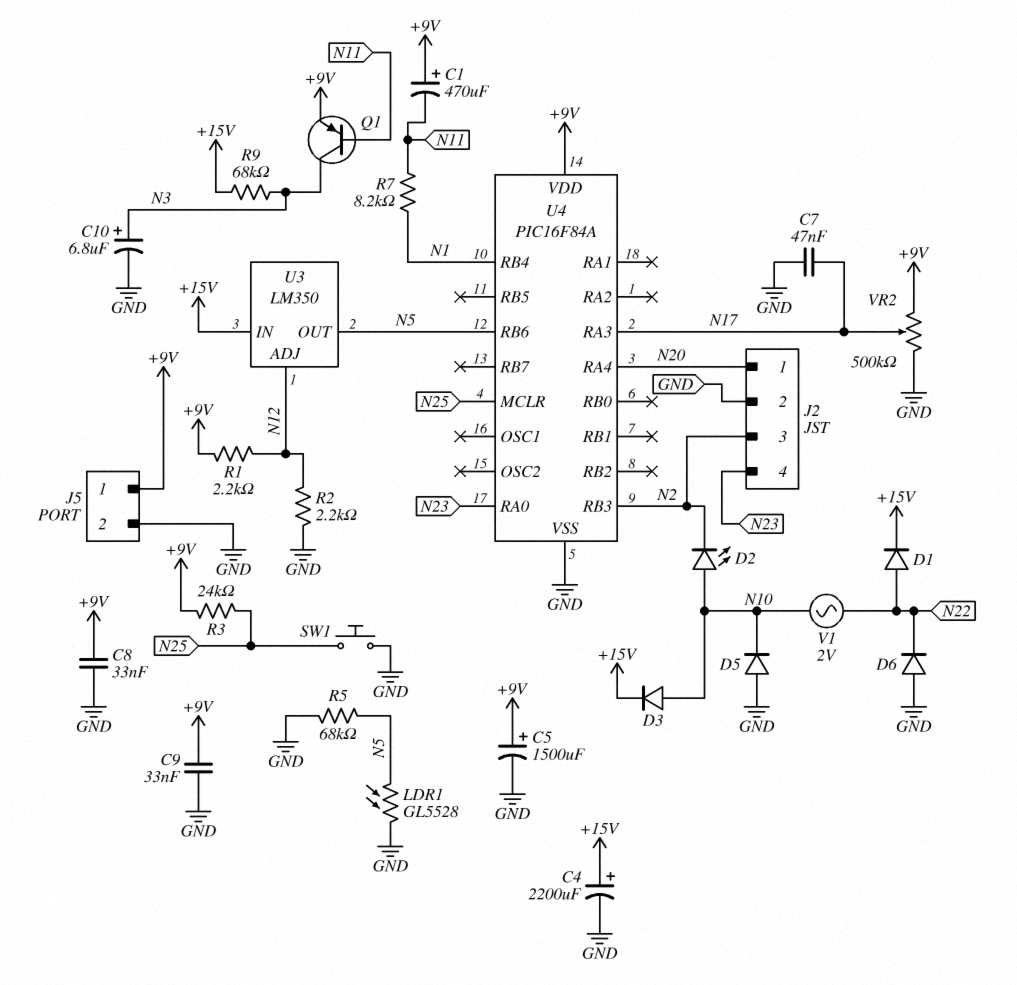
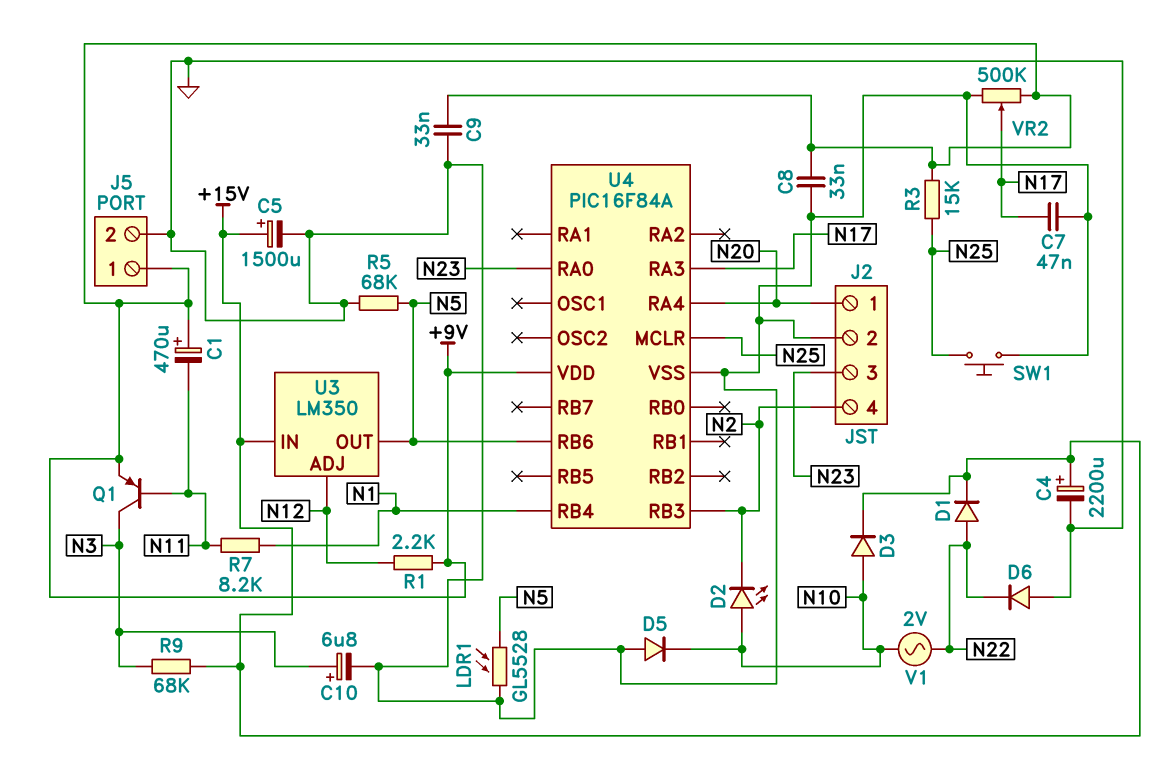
C5: 1500uF (plus +9V, minus GND) -> 1500uF (plus +15V, minus GND)
J2 pin 3: N2 -> N23
J2 pin 4: N23 -> N2
R2: 2.2k (GND, N12) -> none
R3: 24k (+9V, N25) -> 15k (+9V, N25)

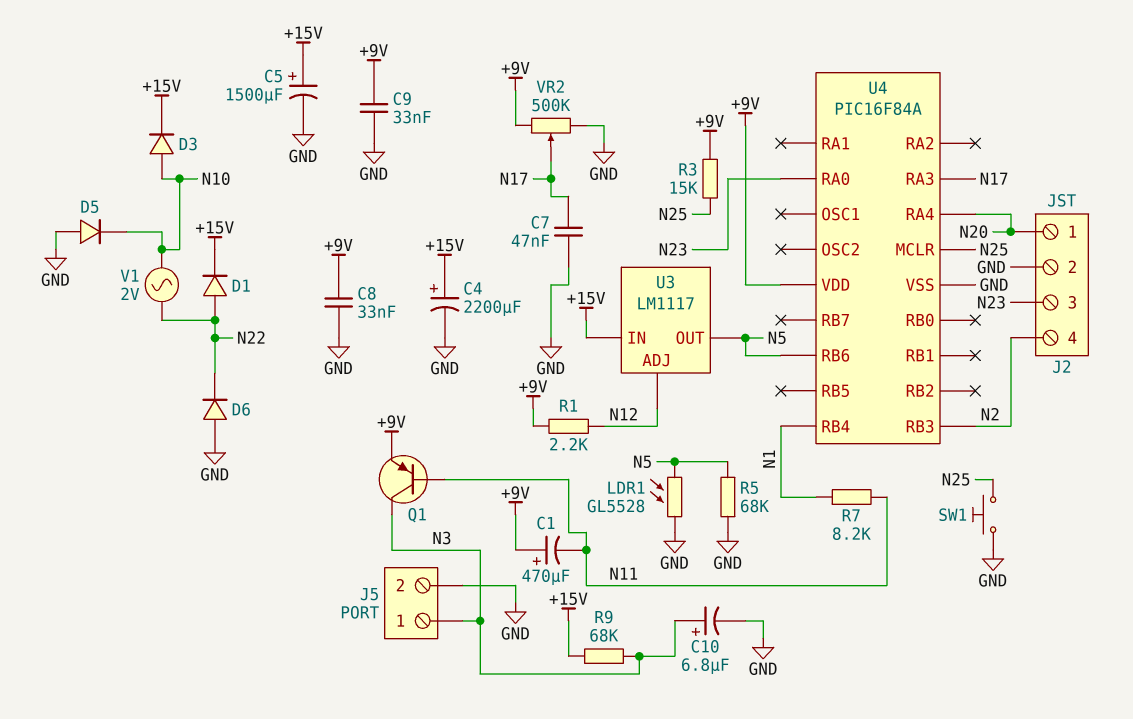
D2: LED (A N10, K N2) -> none
J5 pin 1: +9V -> N3
U3: LM350 -> LM1117

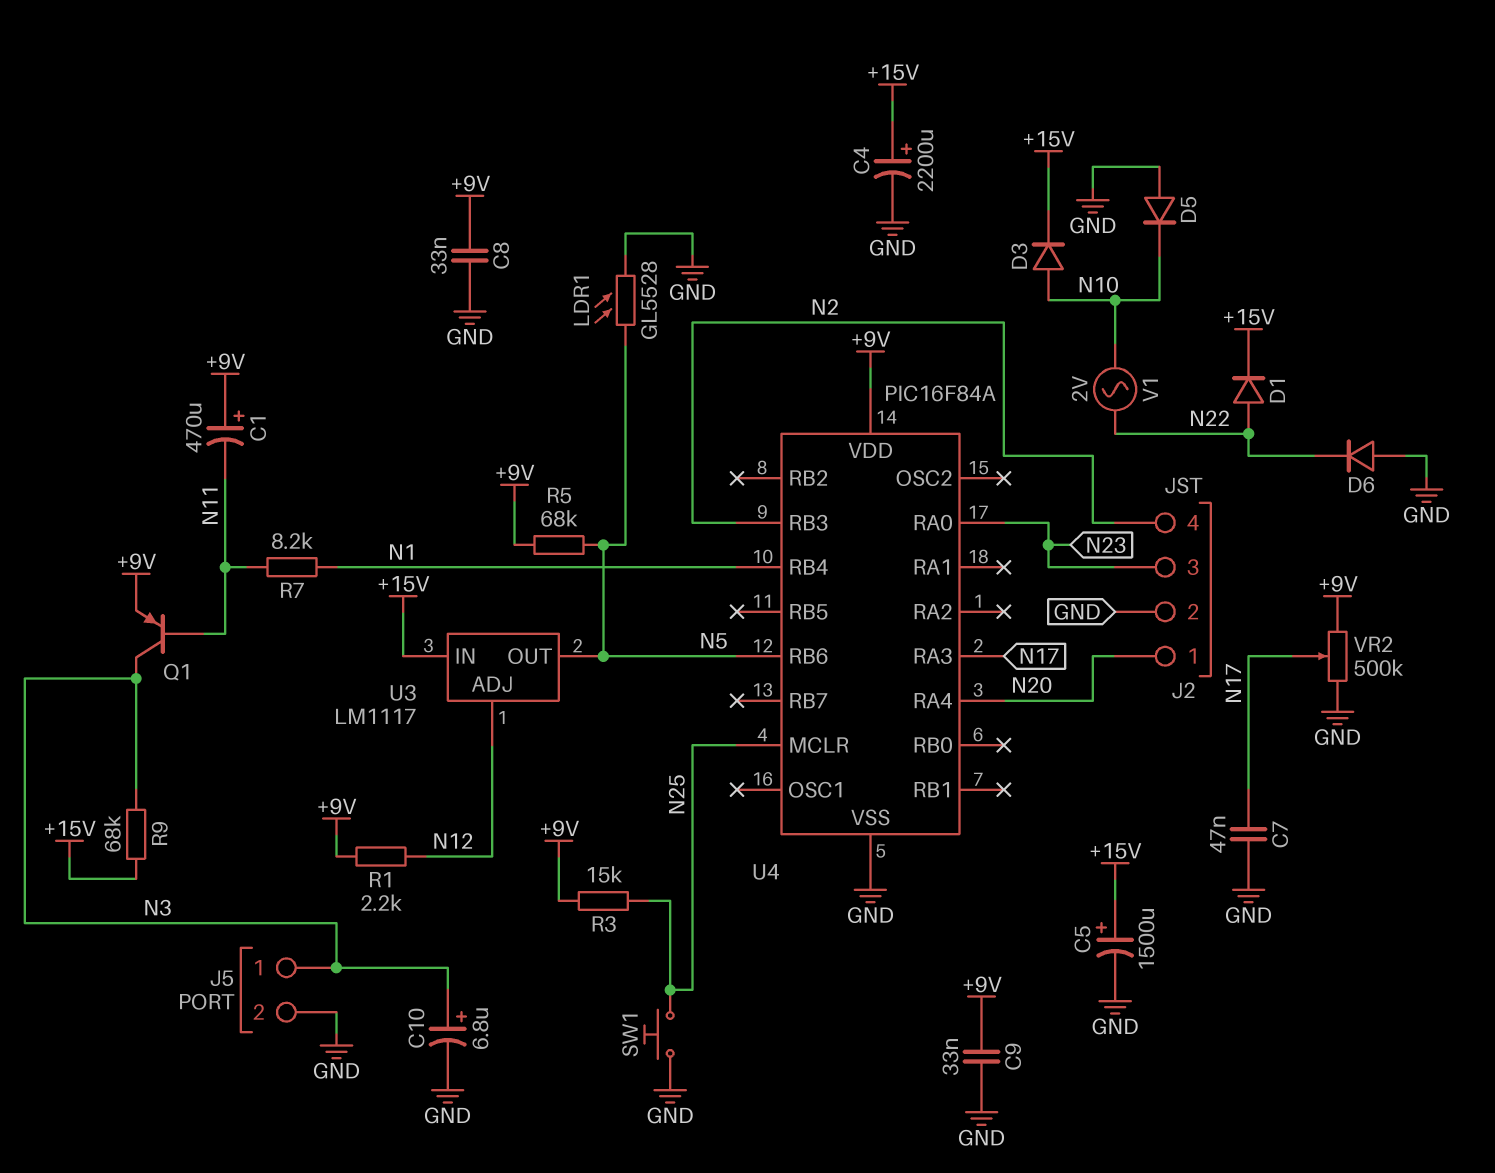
R5: 68k (GND, N5) -> 68k (+9V, N5)

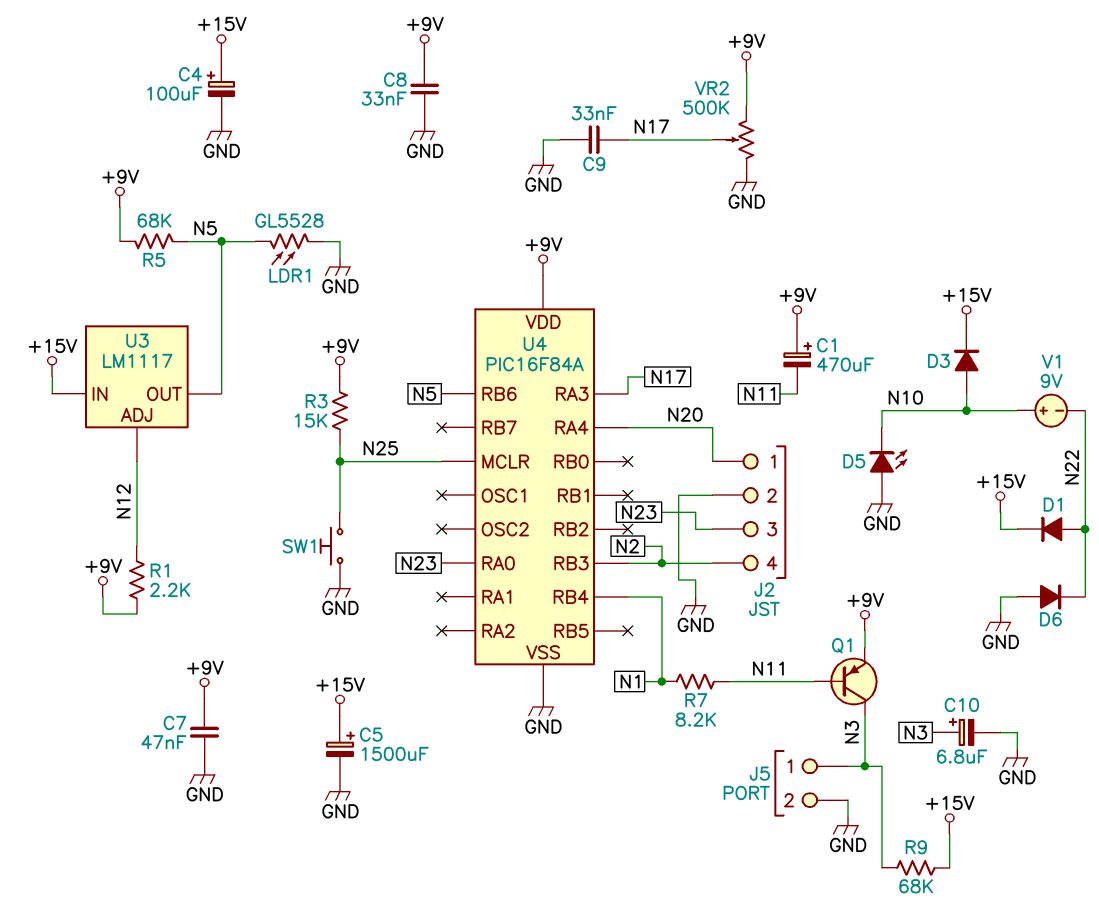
C4: 2200uF (plus +15V, minus GND) -> 100uF (plus +15V, minus GND)
C7: 47nF (GND, N17) -> 47nF (+9V, GND)
C9: 33nF (+9V, GND) -> 33nF (GND, N17)
D5: diode (A GND, K N10) -> LED (A GND, K N10)
V1: AC 2V (N10, N22) -> 9V (plus N10, minus N22)

